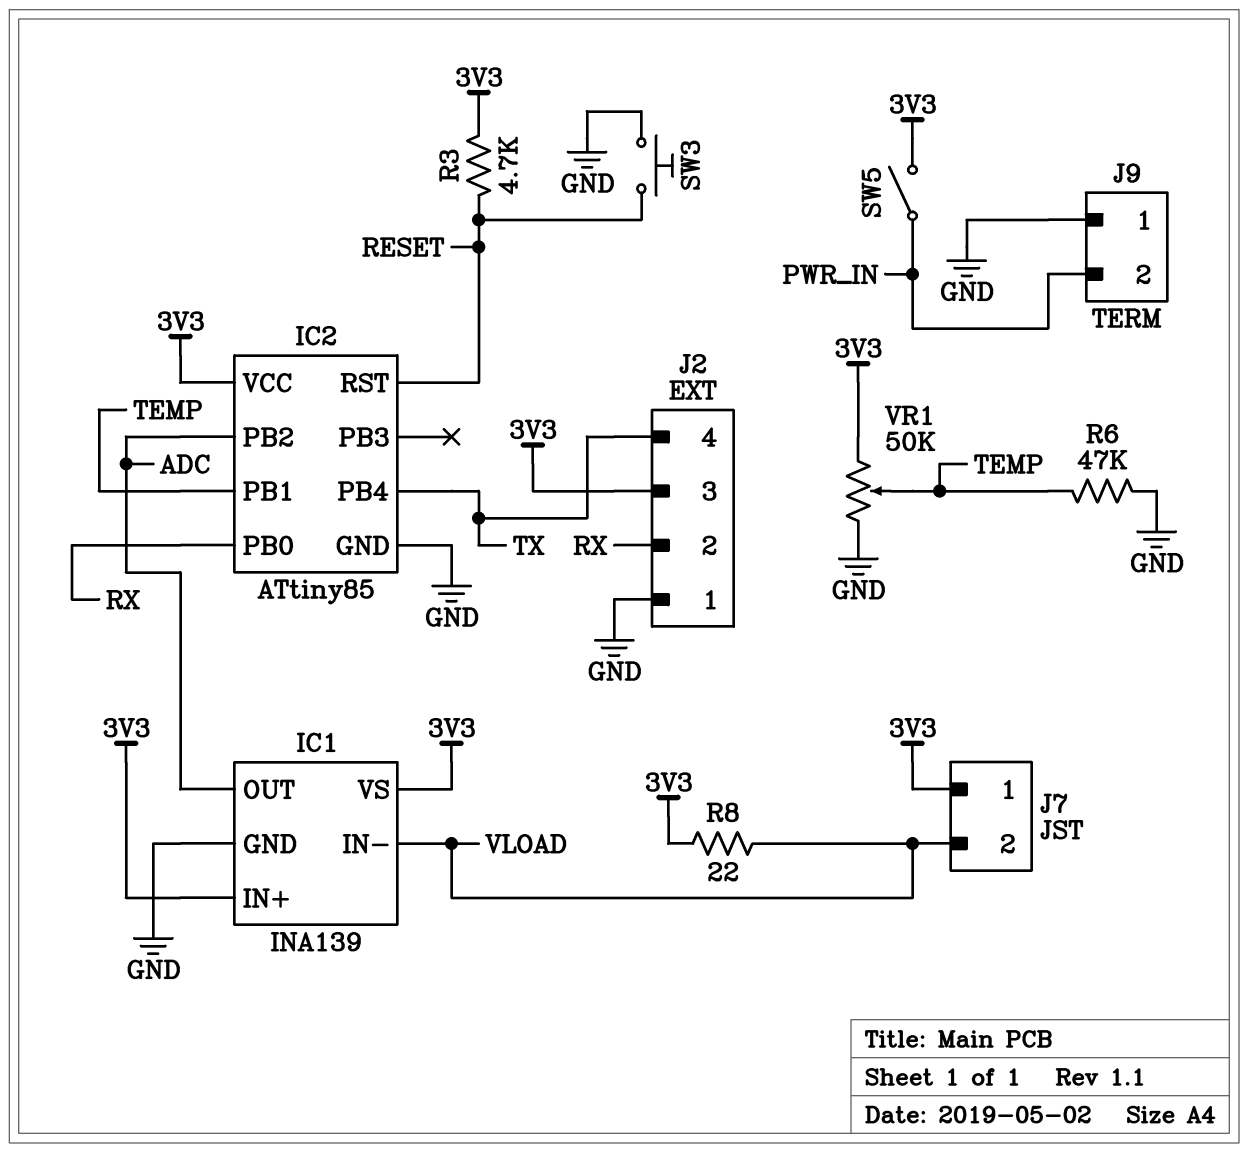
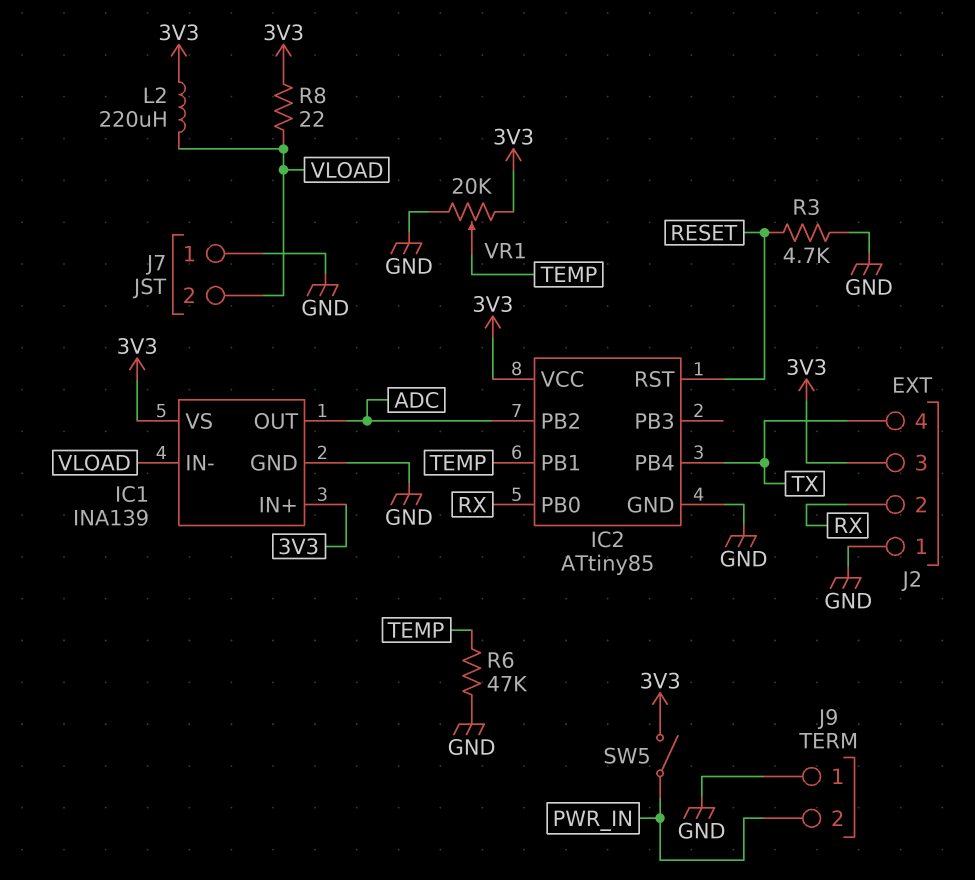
J7 pin 1: 3V3 -> GND
L2: none -> 220uH (3V3, VLOAD)
R3: 4.7k (3V3, RESET) -> 4.7k (GND, RESET)
SW3: button (GND, RESET) -> none
VR1: 50k (3V3, GND, wiper TEMP) -> 20k (3V3, GND, wiper TEMP)

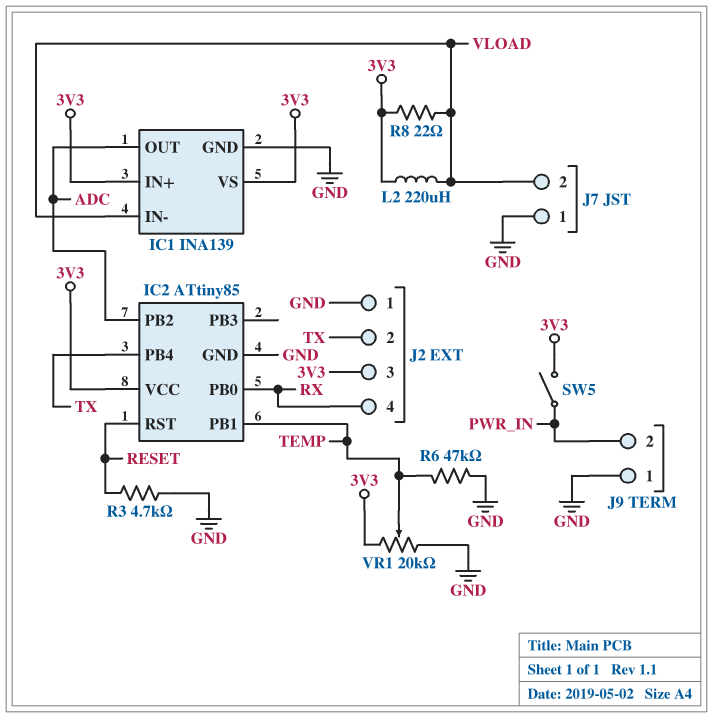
J2 pin 2: RX -> TX
J2 pin 4: TX -> RX

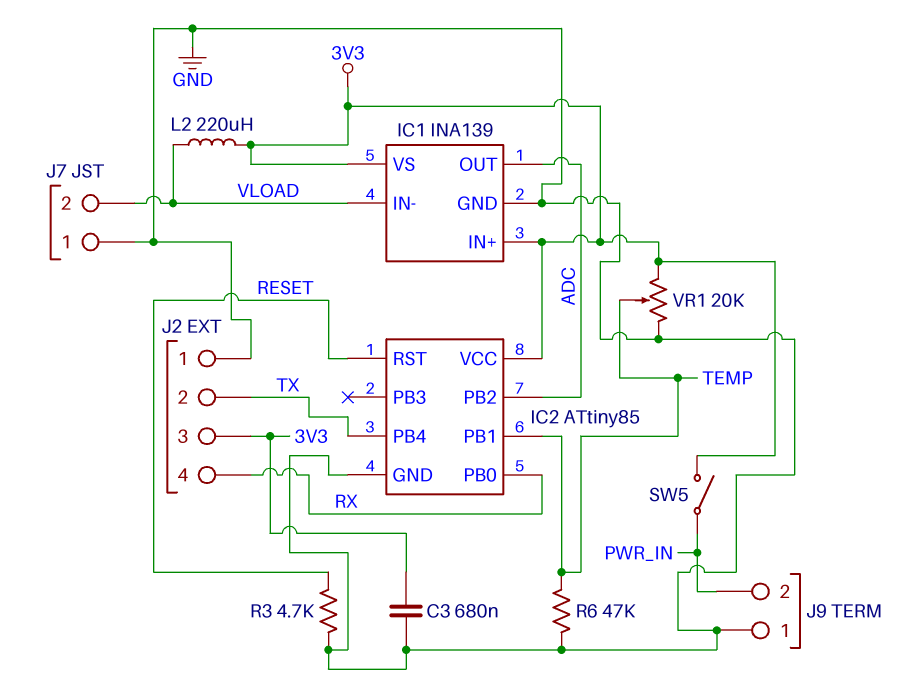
C3: none -> 680nF (3V3, GND)
R8: 22 (3V3, VLOAD) -> none

